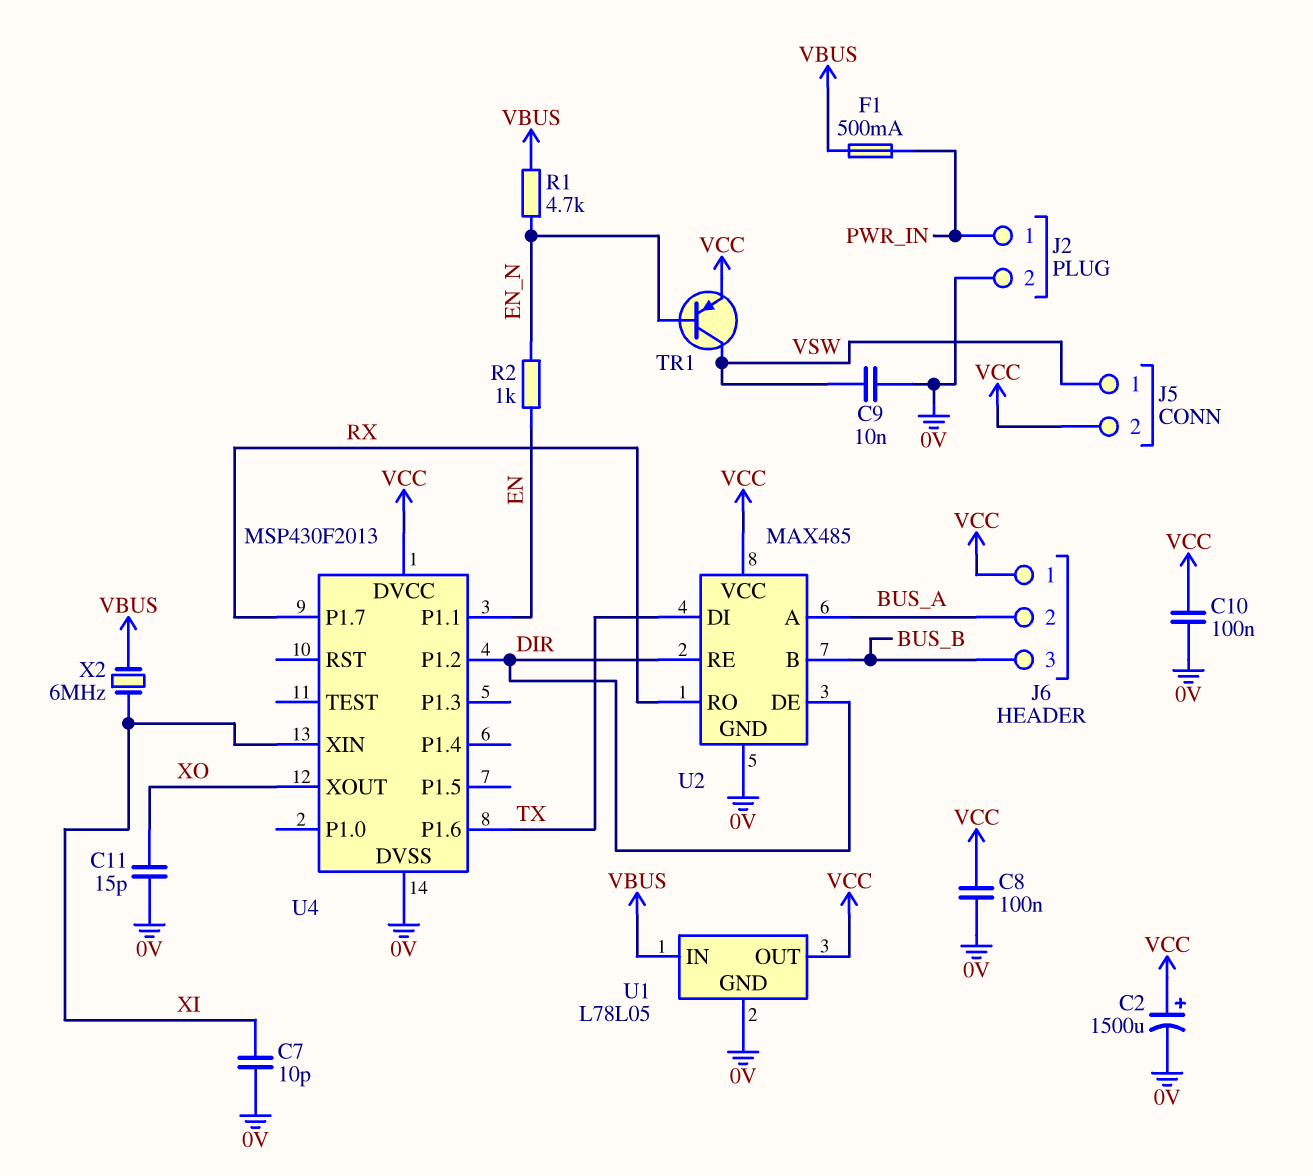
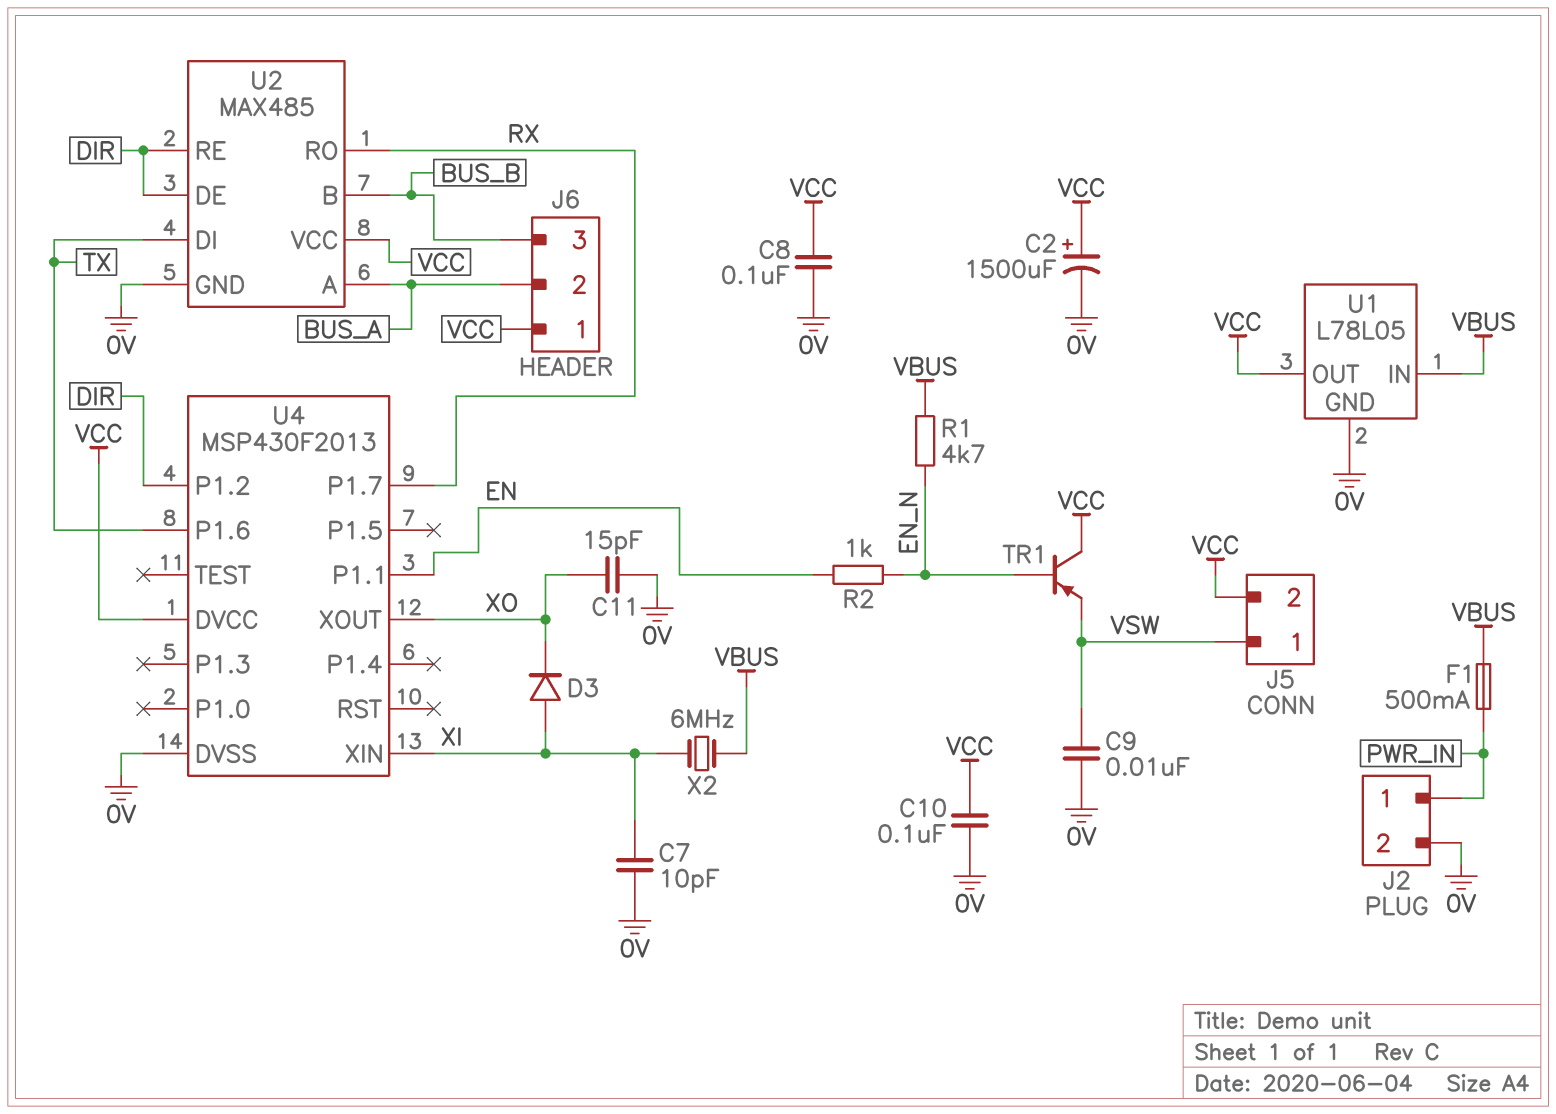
D3: none -> diode (A XI, K XO)
TR1: PNP (B EN_N, C VSW, E VCC) -> PNP (B EN_N, C VCC, E VSW)

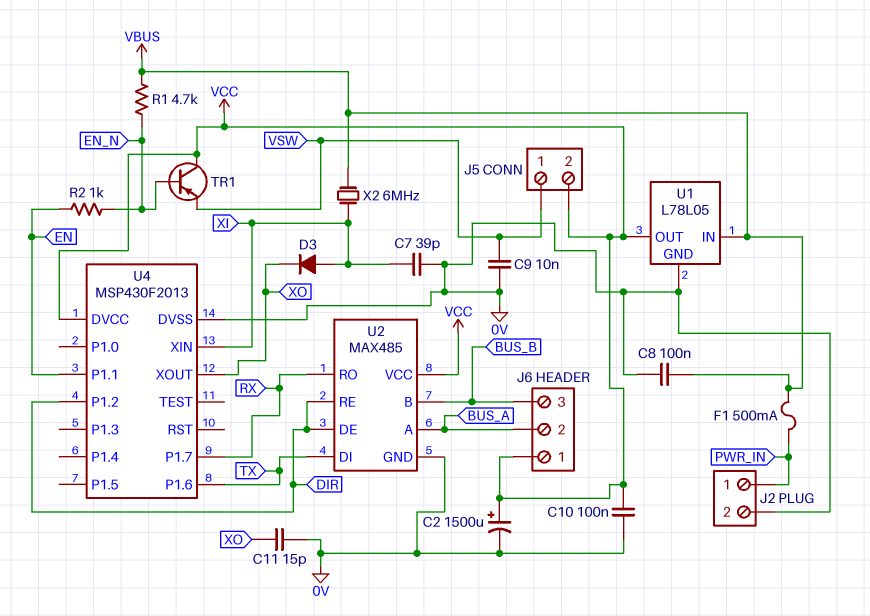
C7: 10pF (0V, XI) -> 39pF (0V, XI)
C8: 100nF (0V, VCC) -> 100nF (0V, VBUS)

